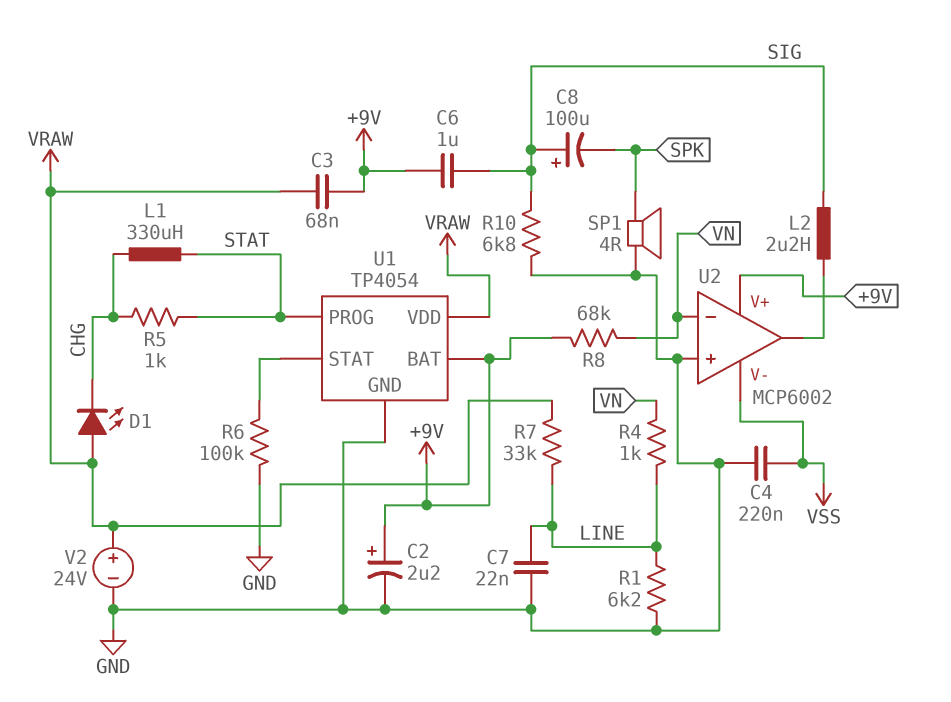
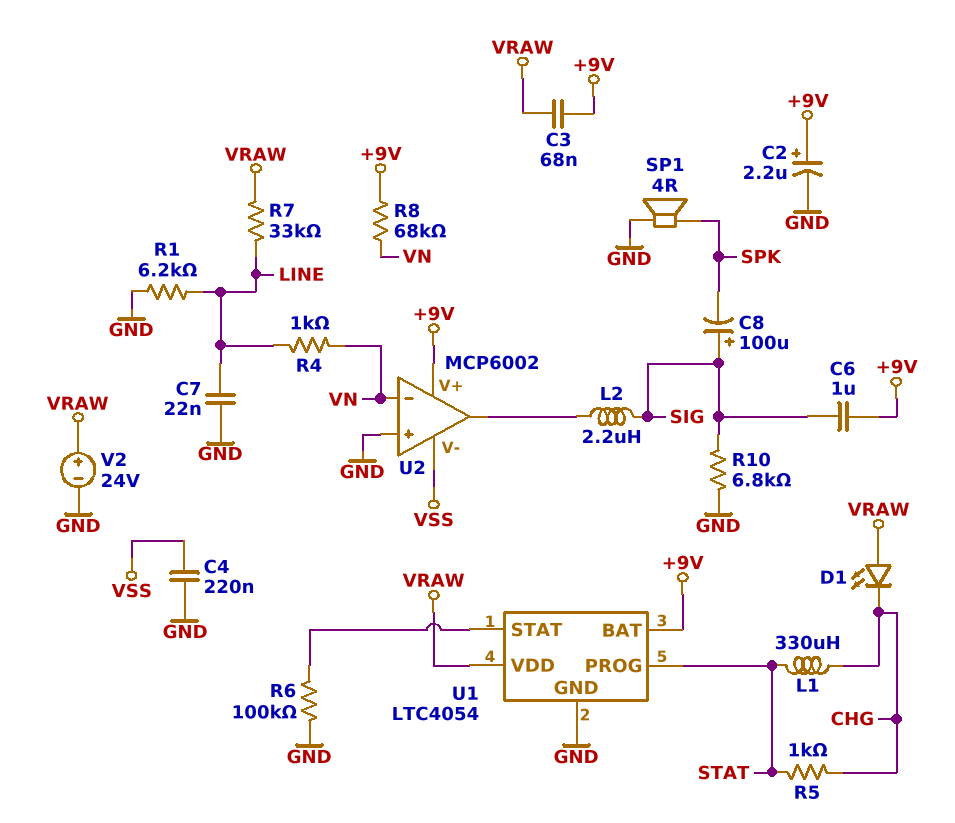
U1: TP4054 -> LTC4054

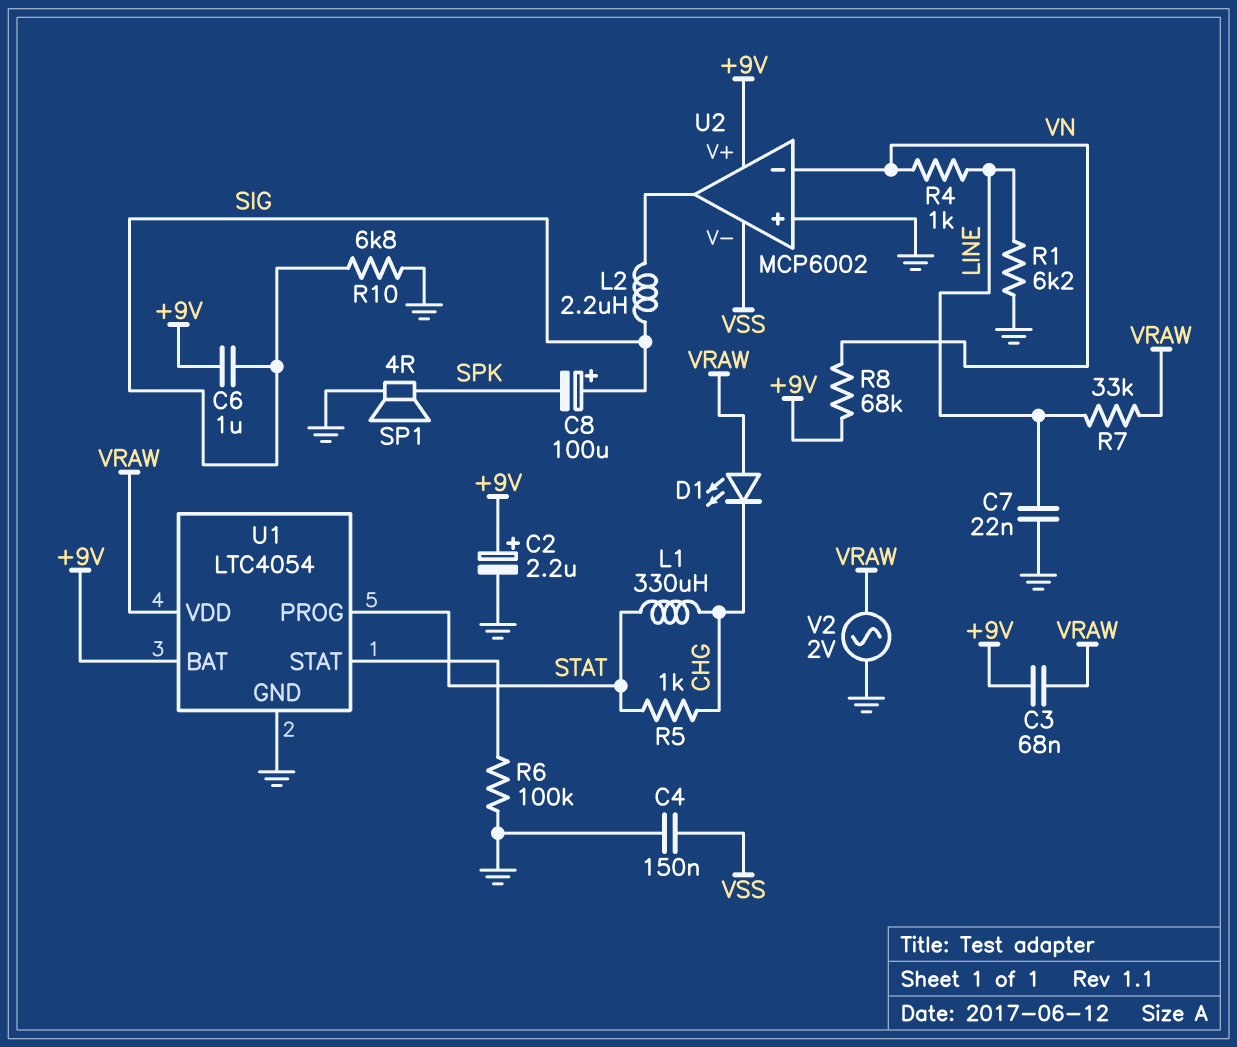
C4: 220nF (GND, VSS) -> 150nF (GND, VSS)
V2: 24V (plus VRAW, minus GND) -> AC 2V (GND, VRAW)

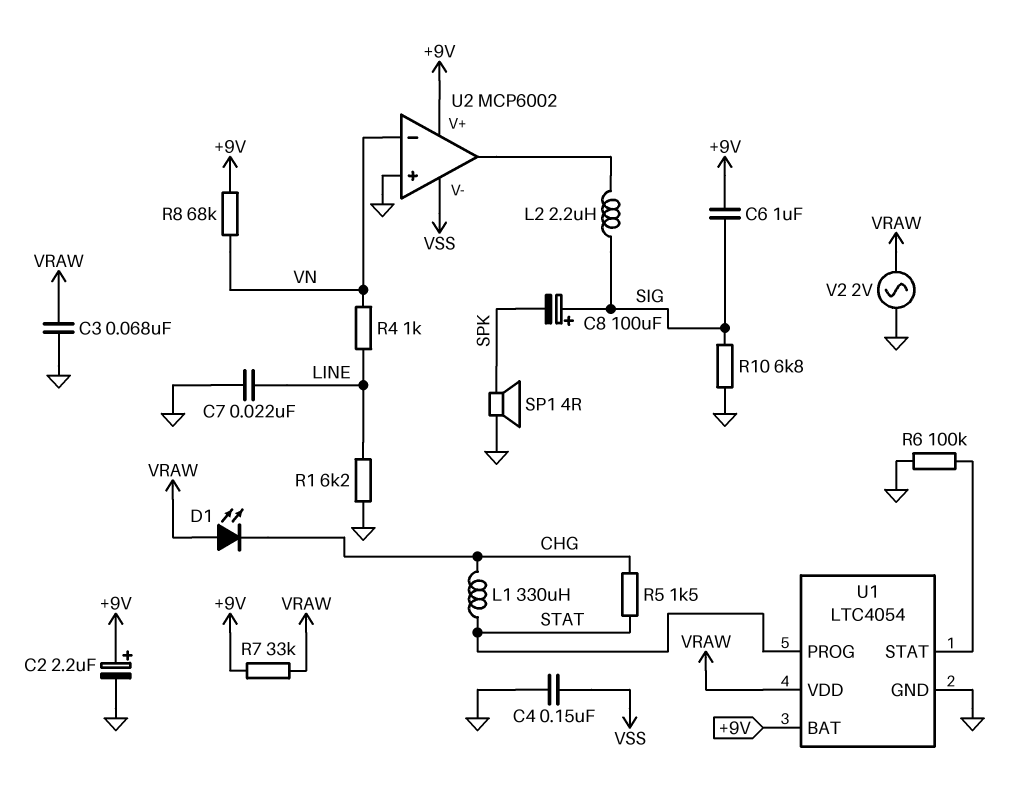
C3: 68nF (+9V, VRAW) -> 68nF (GND, VRAW)
R5: 1k (CHG, STAT) -> 1.5k (CHG, STAT)
R7: 33k (LINE, VRAW) -> 33k (+9V, VRAW)

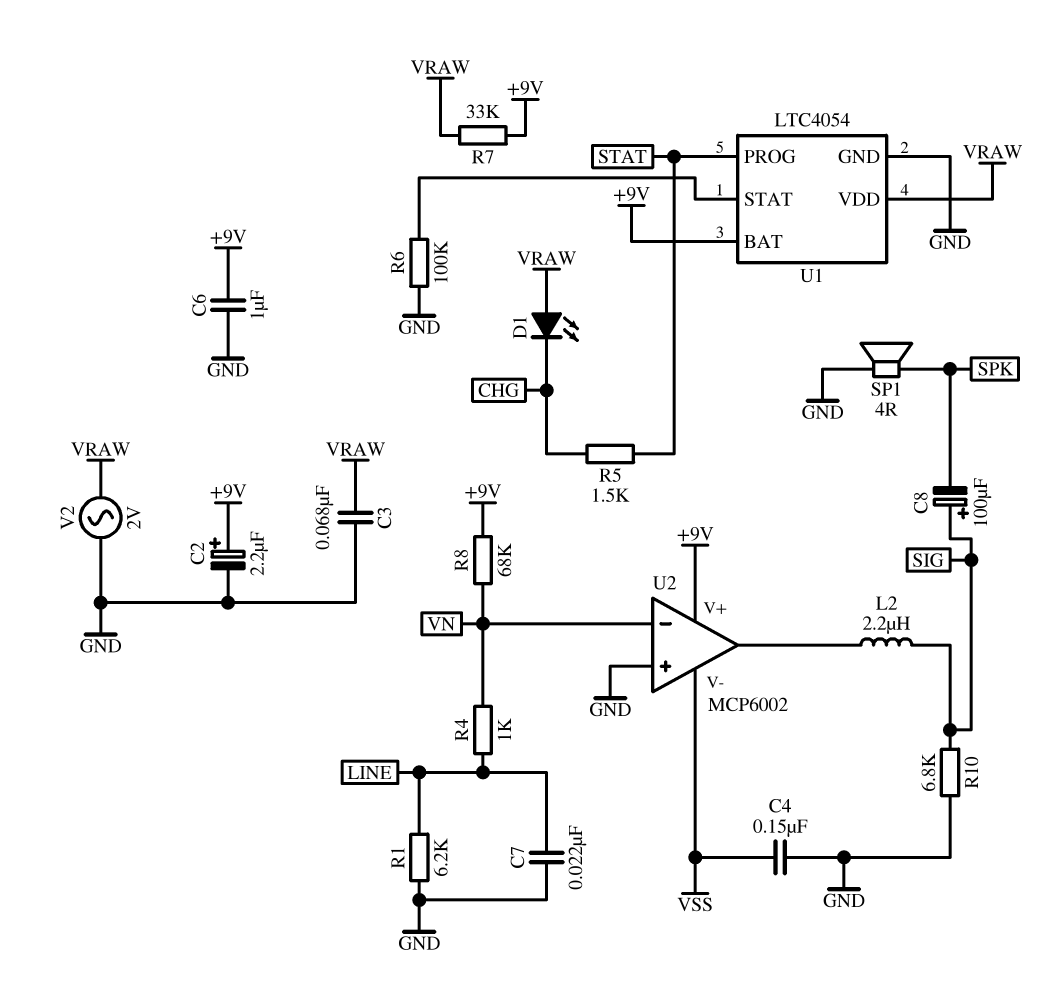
C6: 1uF (+9V, SIG) -> 1uF (+9V, GND)
L1: 330uH (CHG, STAT) -> none

